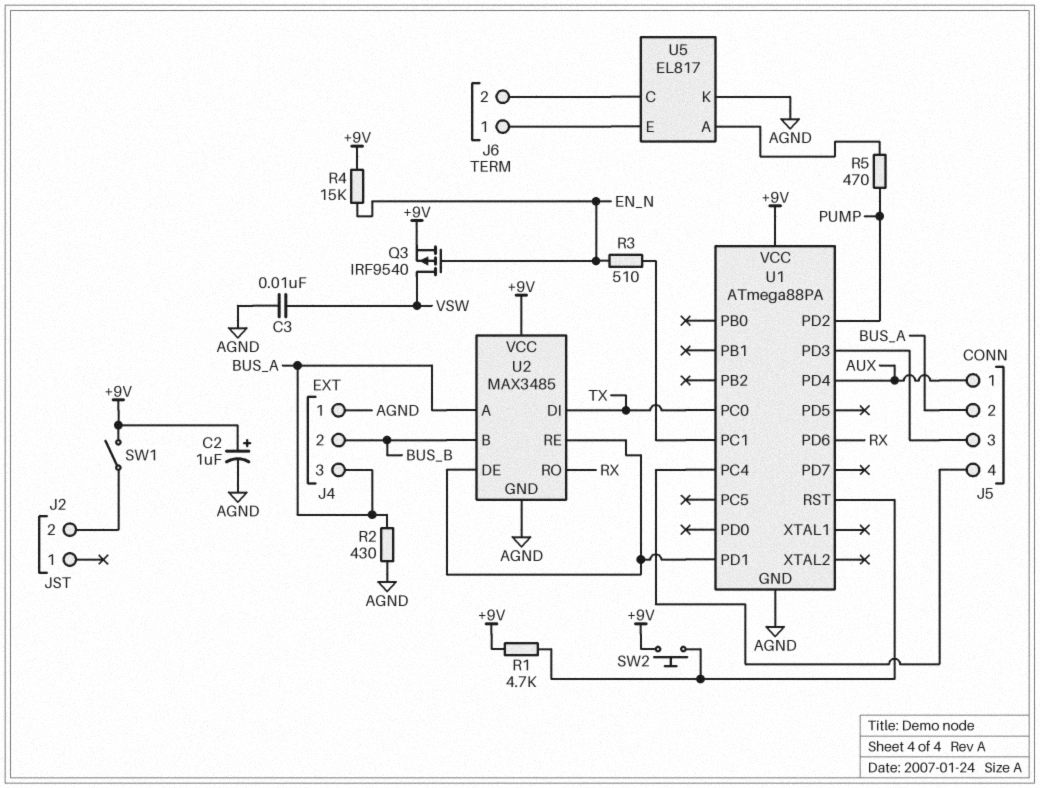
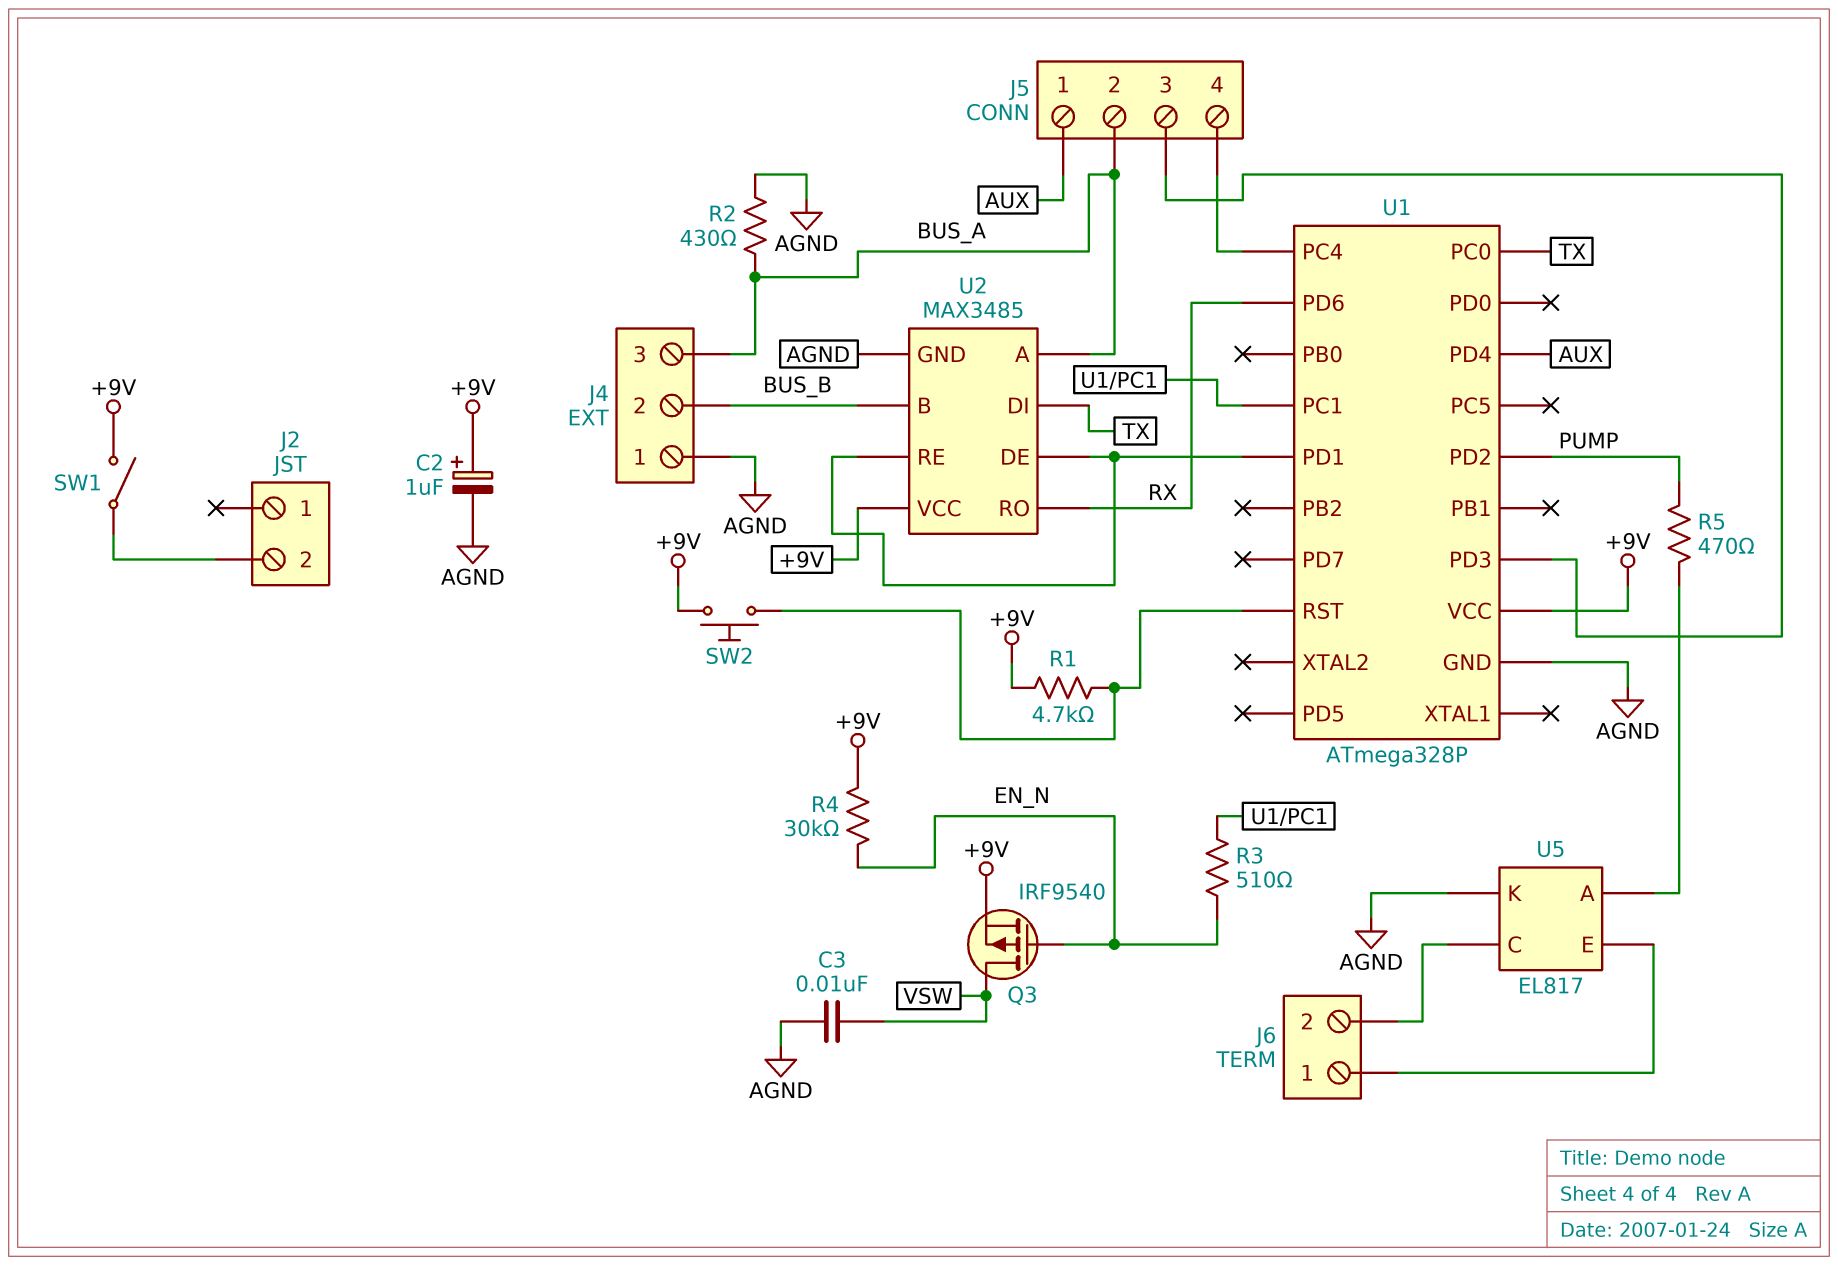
R4: 15k (+9V, EN_N) -> 30k (+9V, EN_N)
U1: ATmega88PA -> ATmega328P

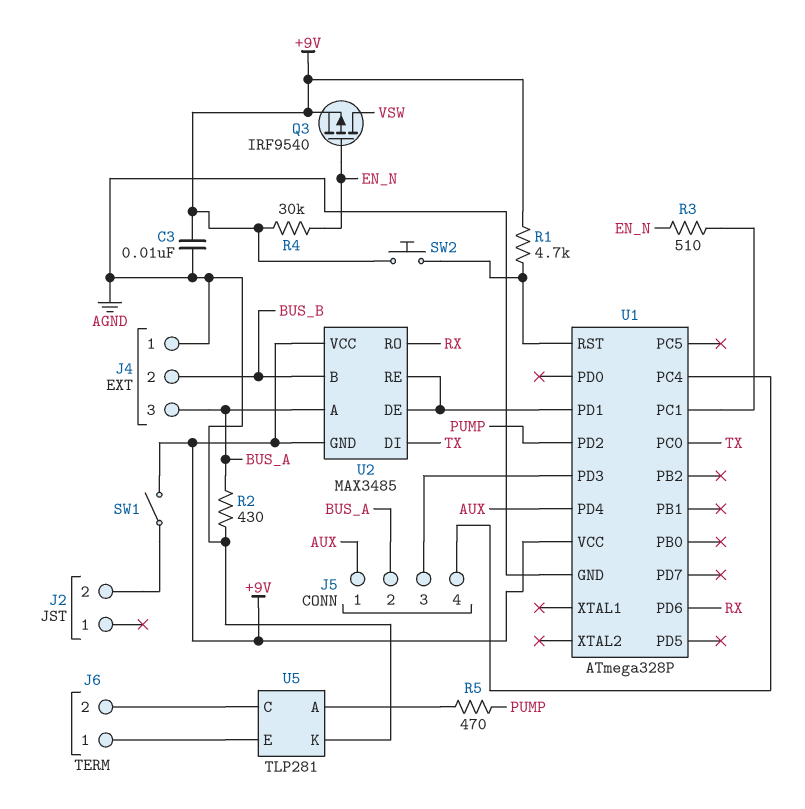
C2: 1uF (plus +9V, minus AGND) -> none
C3: 10nF (AGND, VSW) -> 10nF (+9V, AGND)
U2 pin GND: AGND -> +9V
U5: EL817 -> TLP281

